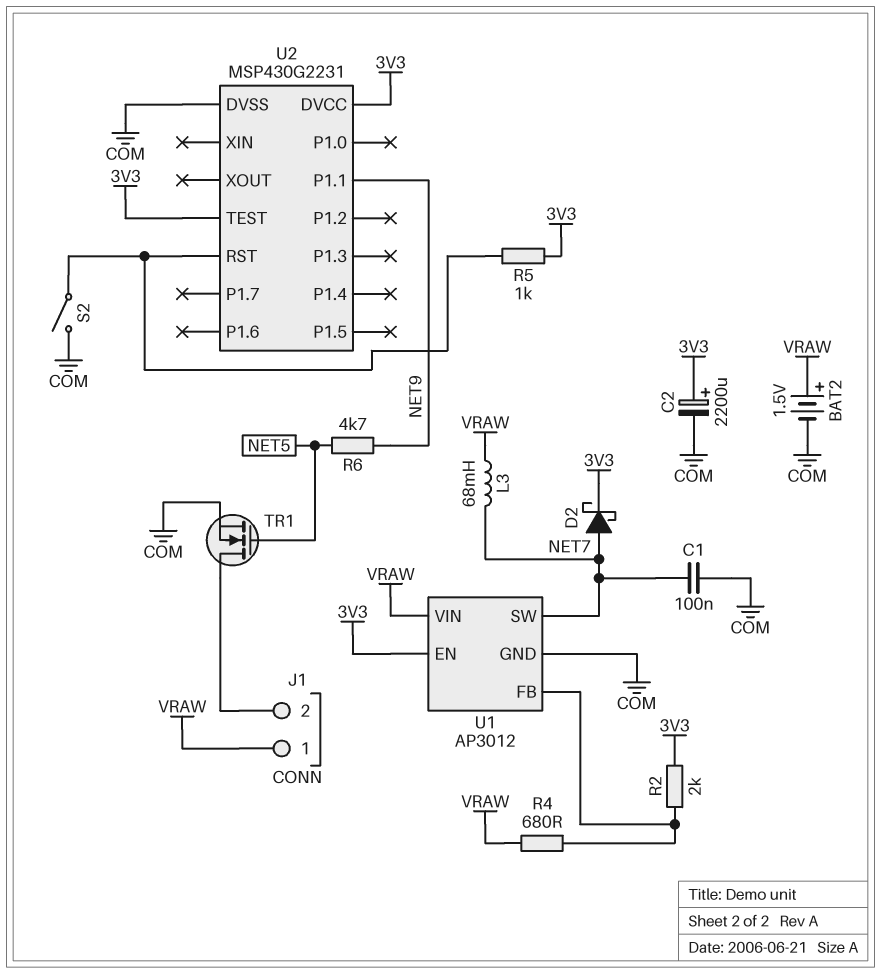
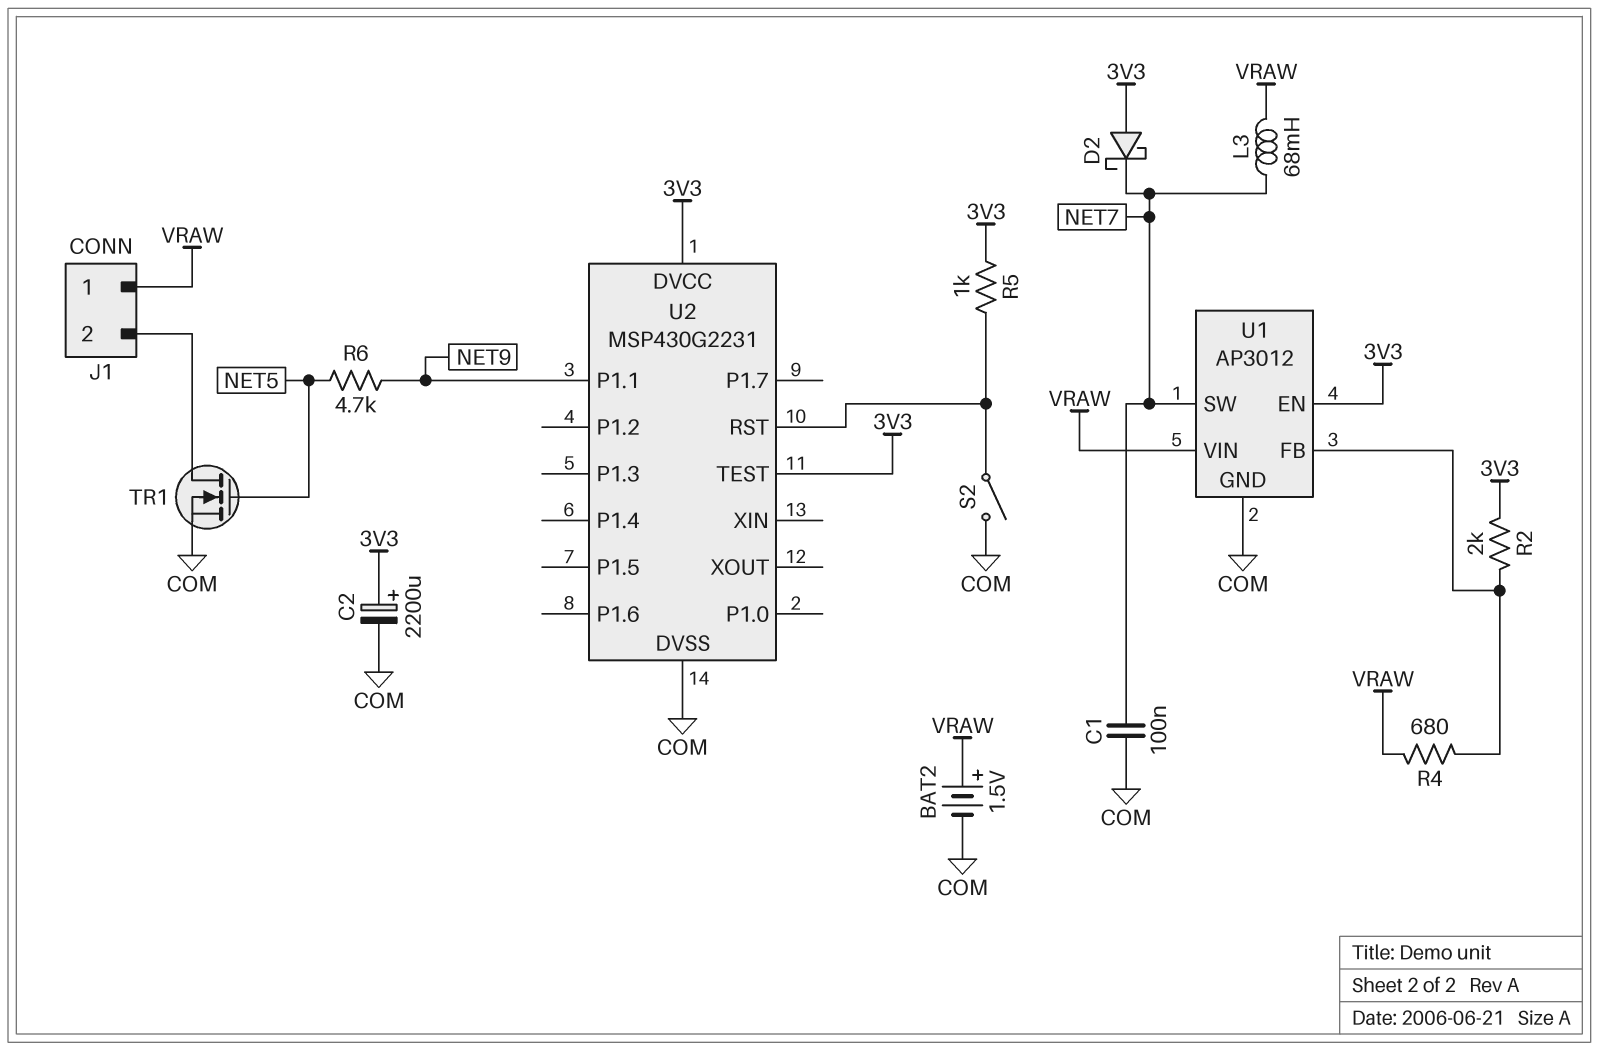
D2: schottky (A NET7, K 3V3) -> schottky (A 3V3, K NET7)

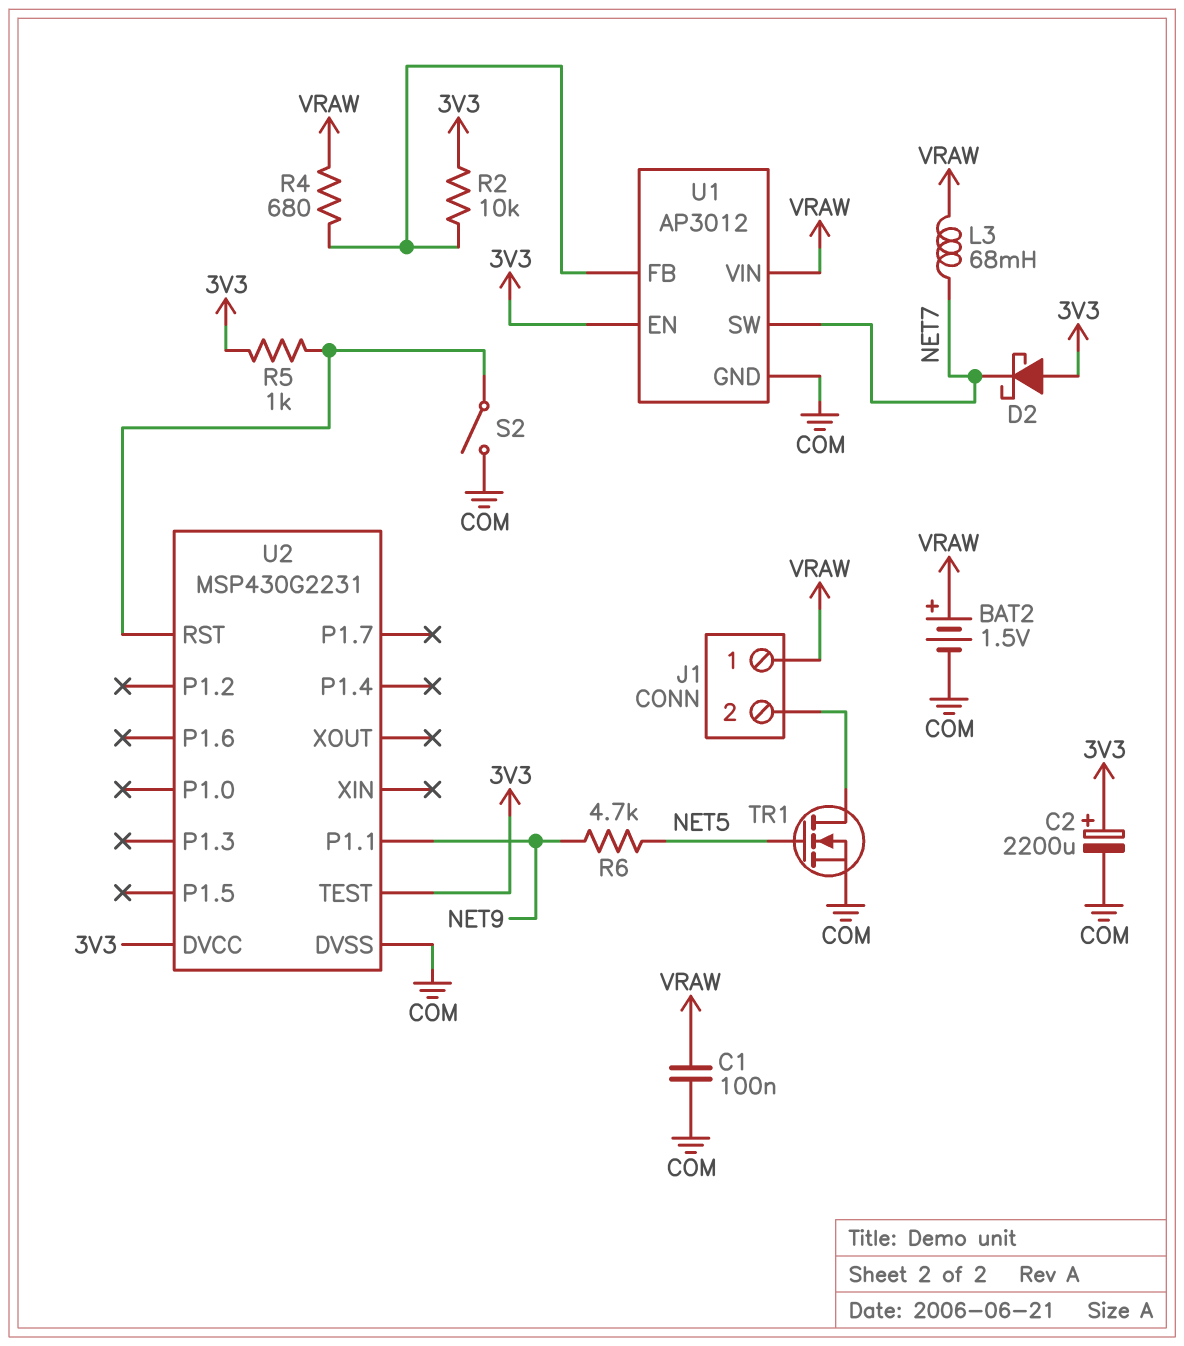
C1: 100nF (COM, NET7) -> 100nF (COM, VRAW)
R2: 2k (3V3, U1/FB) -> 10k (3V3, U1/FB)

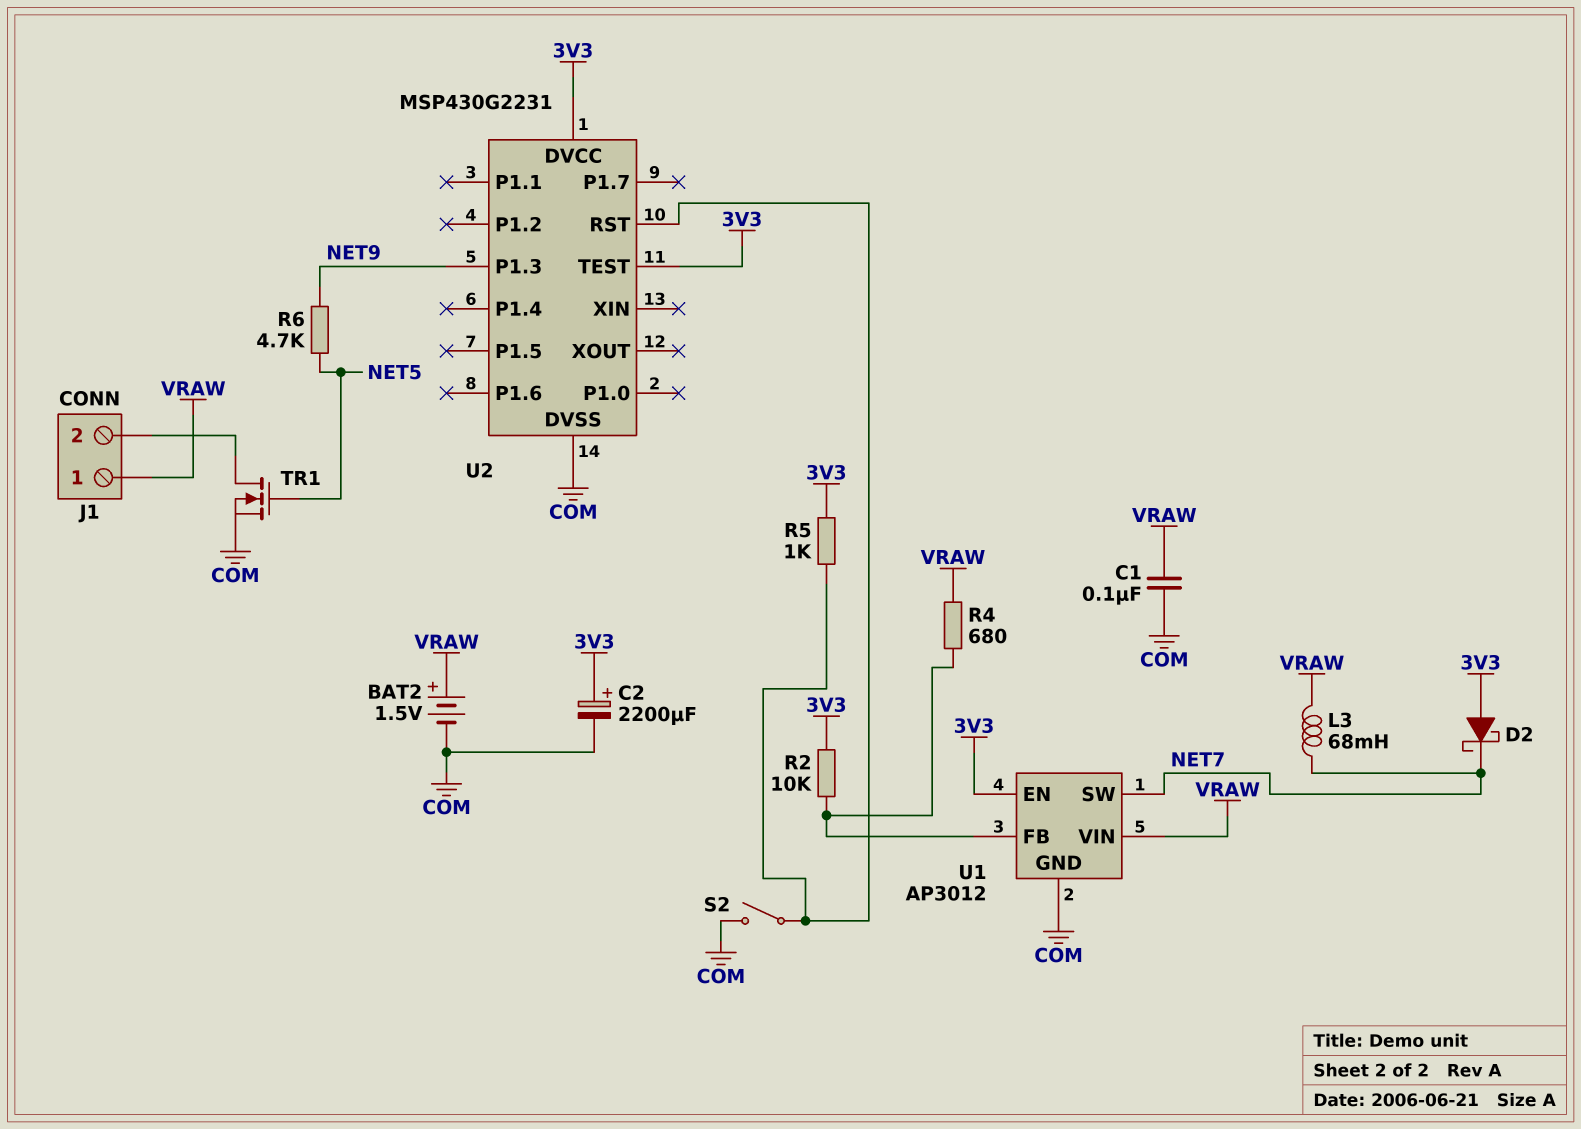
U2 pin P1.1: NET9 -> none
U2 pin P1.3: none -> NET9

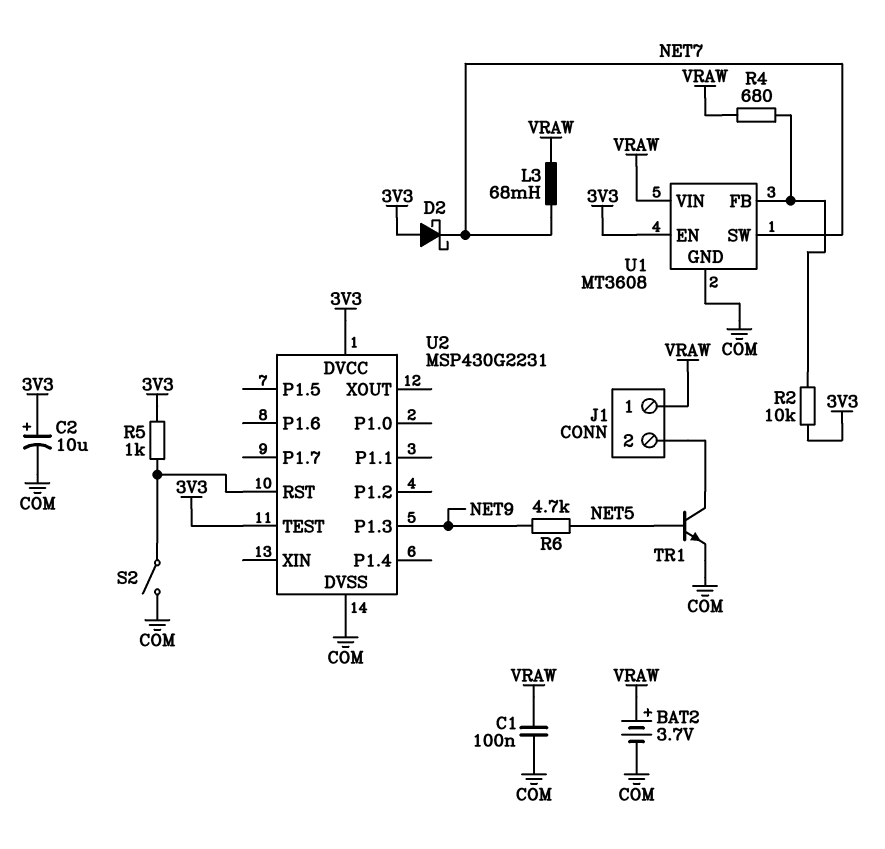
BAT2: 1.5V (plus VRAW, minus COM) -> 3.7V (plus VRAW, minus COM)
C2: 2200uF (plus 3V3, minus COM) -> 10uF (plus 3V3, minus COM)
TR1: NMOS (G NET5, D J1/2, S COM) -> NPN (B NET5, C J1/2, E COM)
U1: AP3012 -> MT3608

